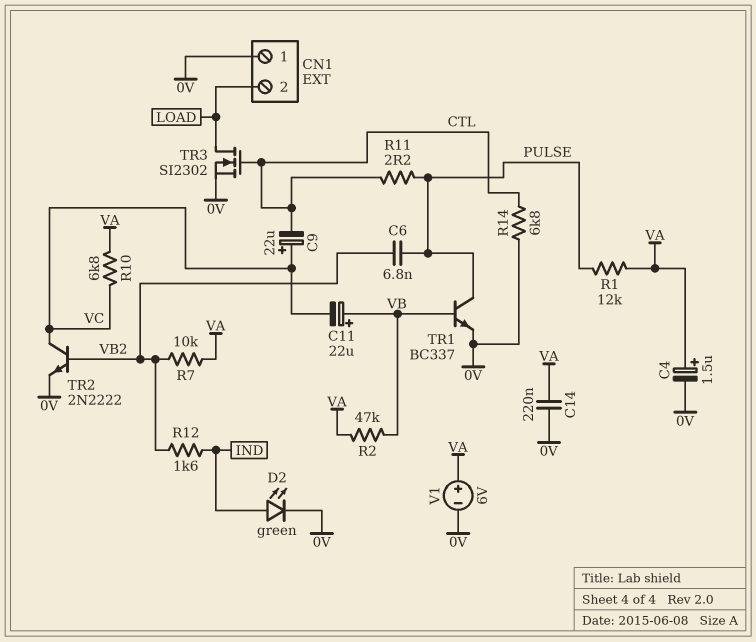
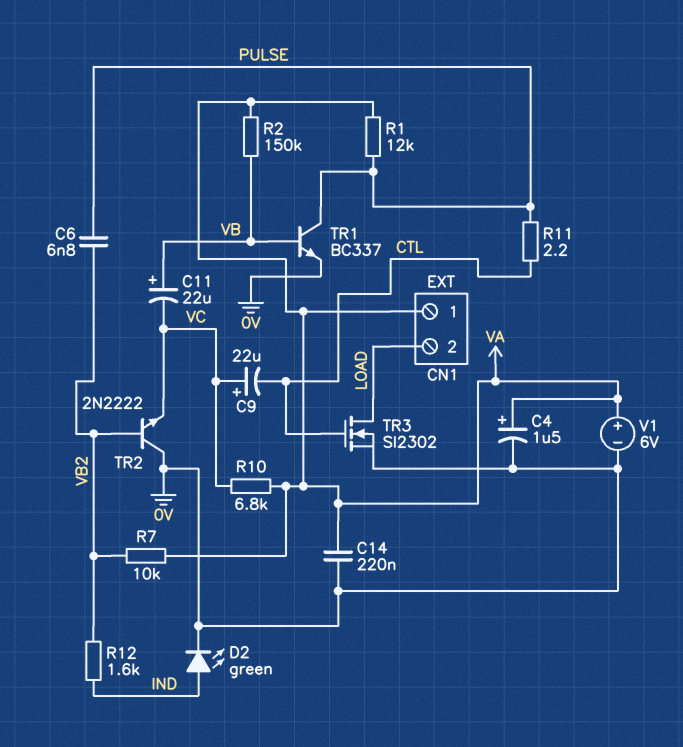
CN1 pin 1: 0V -> VA
R2: 47k (VA, VB) -> 150k (VA, VB)
R14: 6.8k (0V, CTL) -> none
TR2: NPN 2N2222 (B VB2, C VC, E 0V) -> NPN 2N2222 (B VB2, C 0V, E VC)

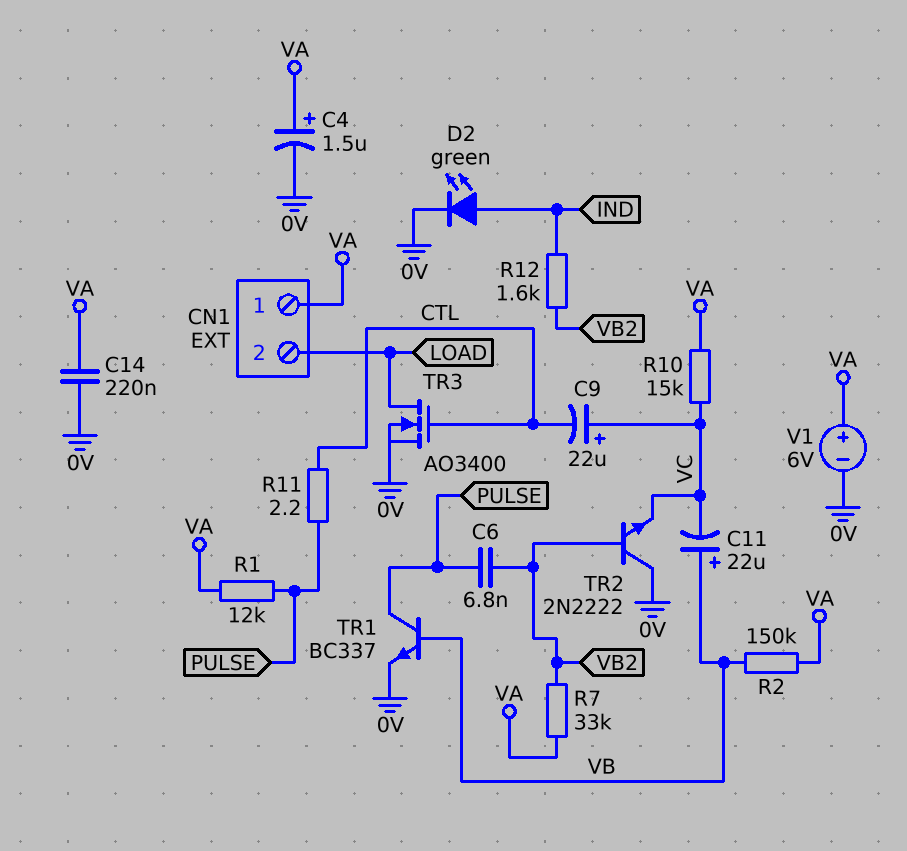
R7: 10k (VA, VB2) -> 33k (VA, VB2)
R10: 6.8k (VA, VC) -> 15k (VA, VC)
TR3: NMOS SI2302 (G CTL, D LOAD, S 0V) -> NMOS AO3400 (G CTL, D LOAD, S 0V)

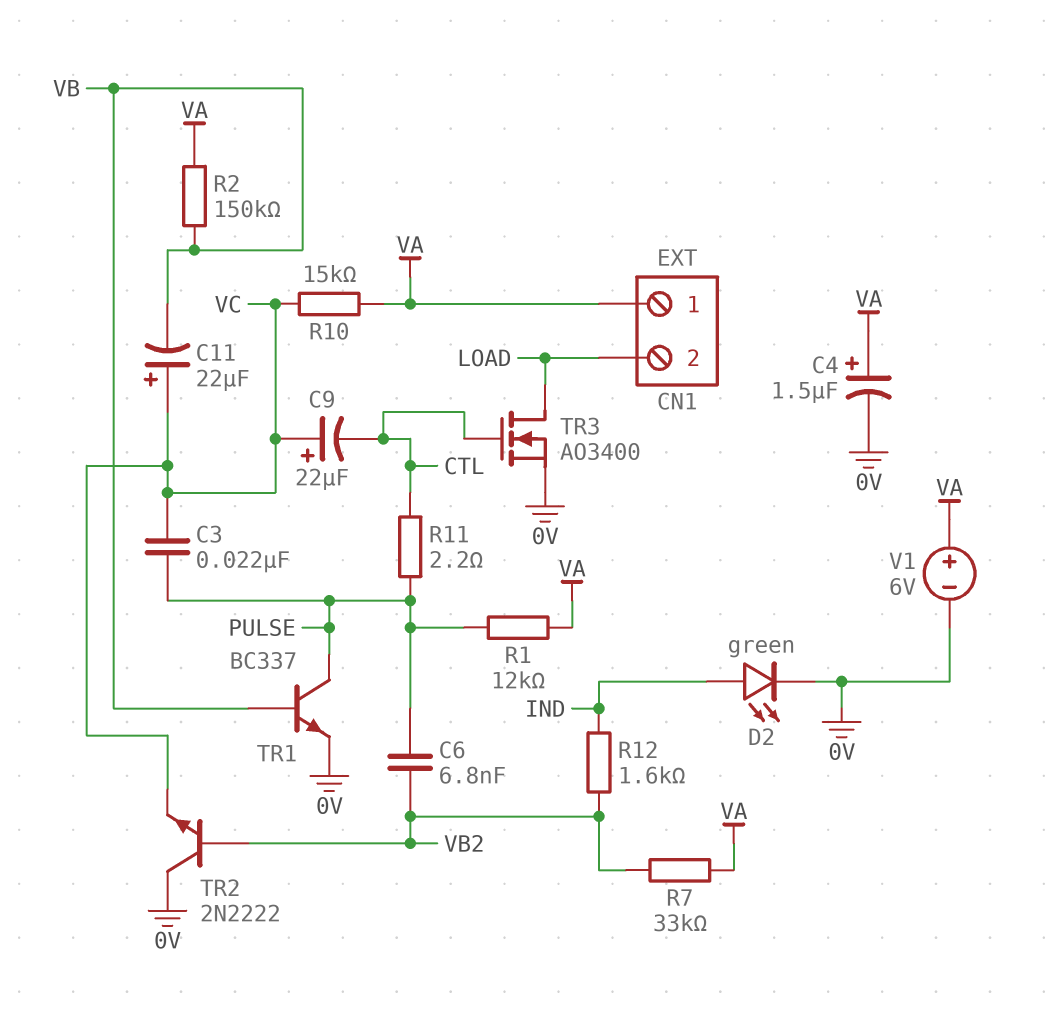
C3: none -> 22nF (PULSE, VC)
C11: 22uF (plus VB, minus VC) -> 22uF (plus VC, minus VB)
C14: 220nF (0V, VA) -> none

